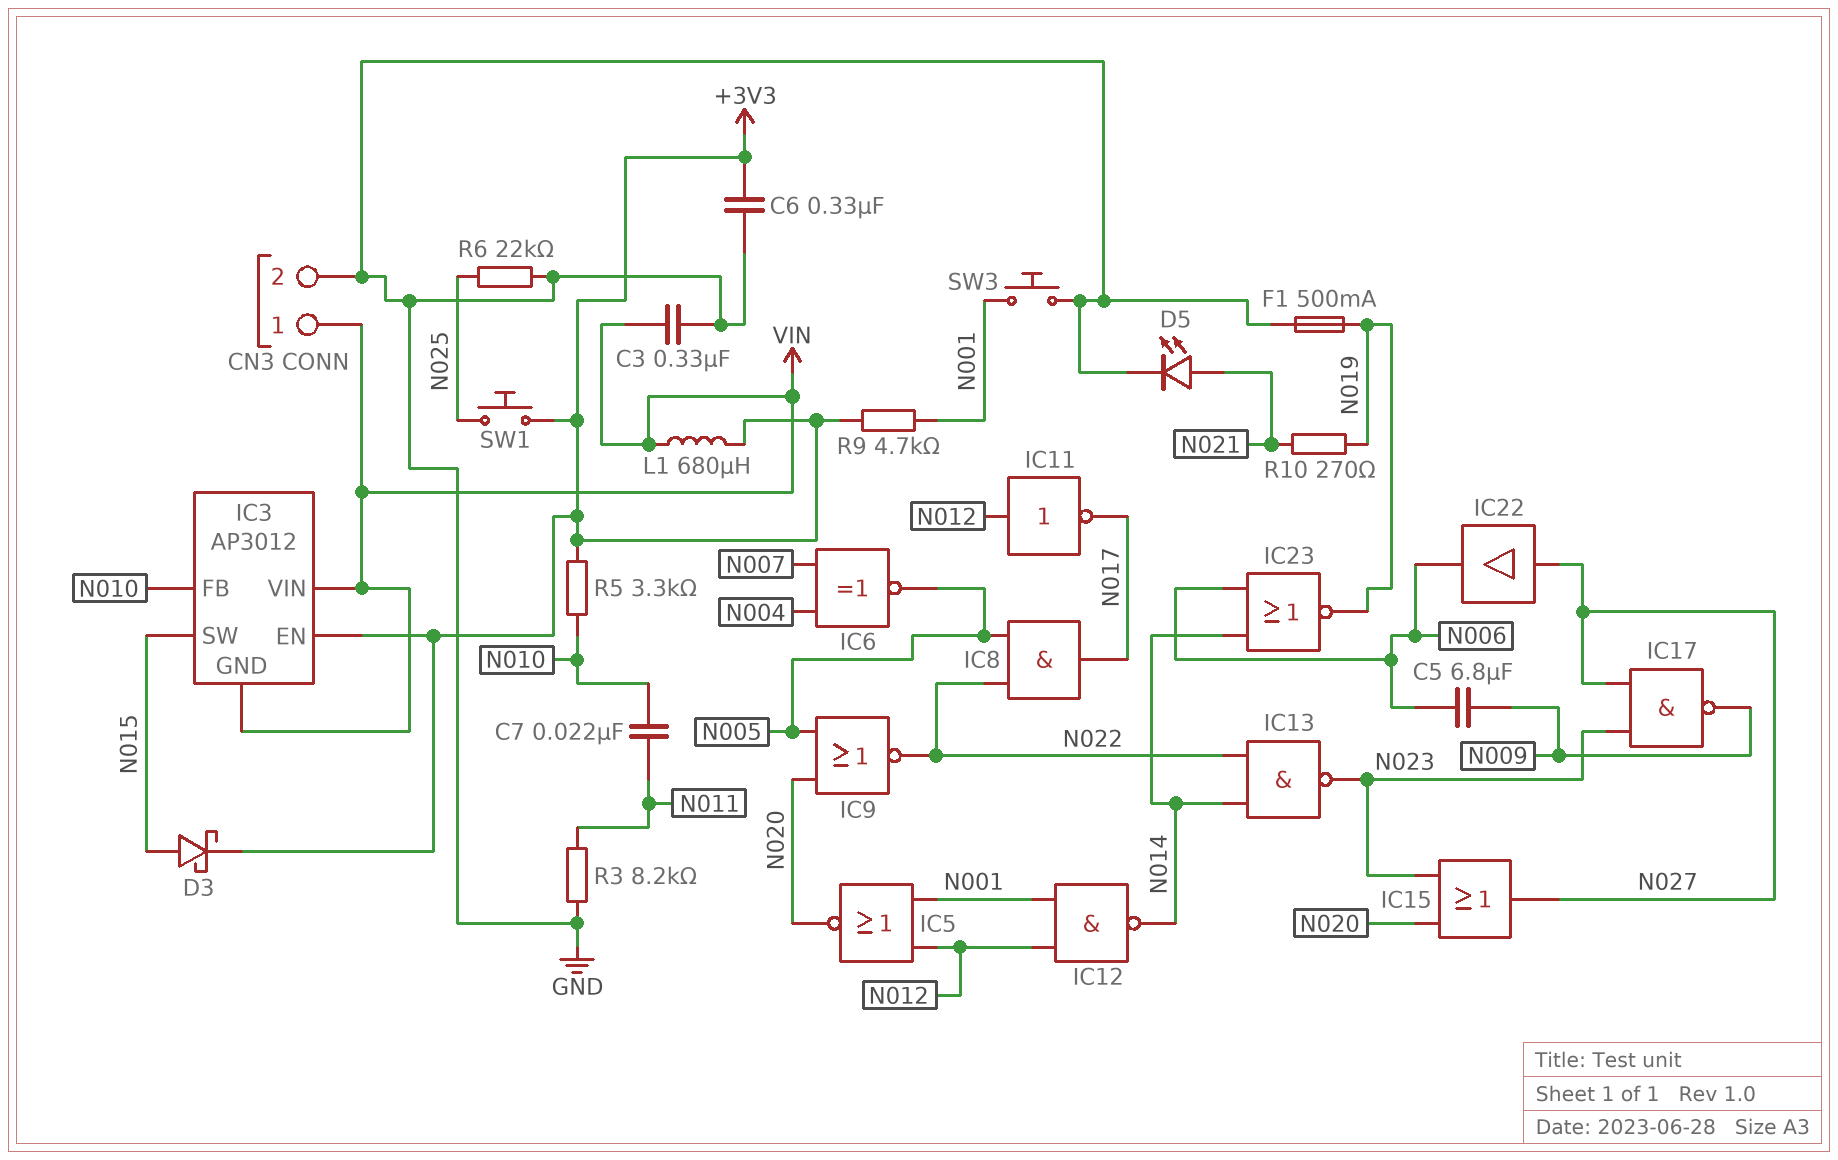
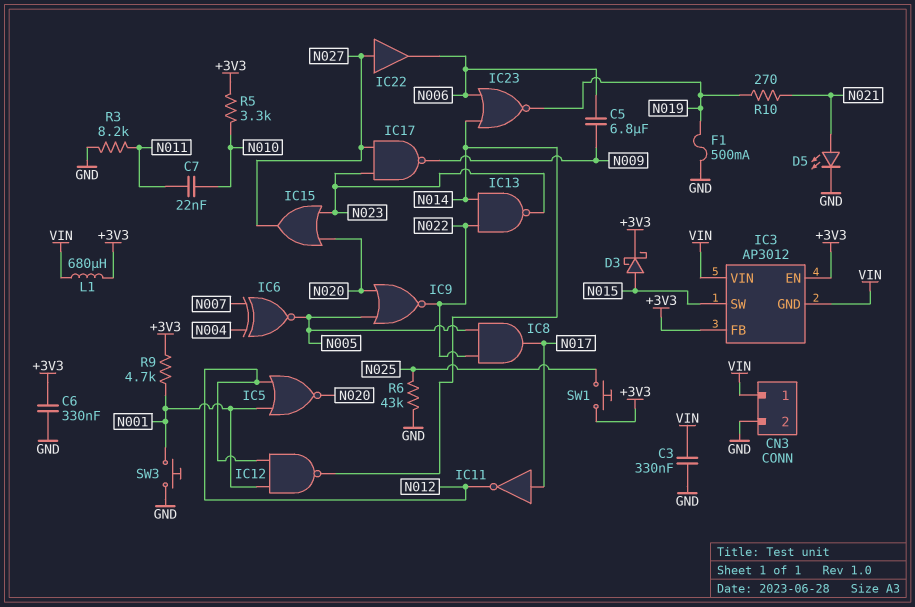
IC3 pin FB: N010 -> +3V3
IC11: NOT (in N012, out N017) -> NOT (in N017, out N012)
R6: 22k (GND, N025) -> 43k (GND, N025)

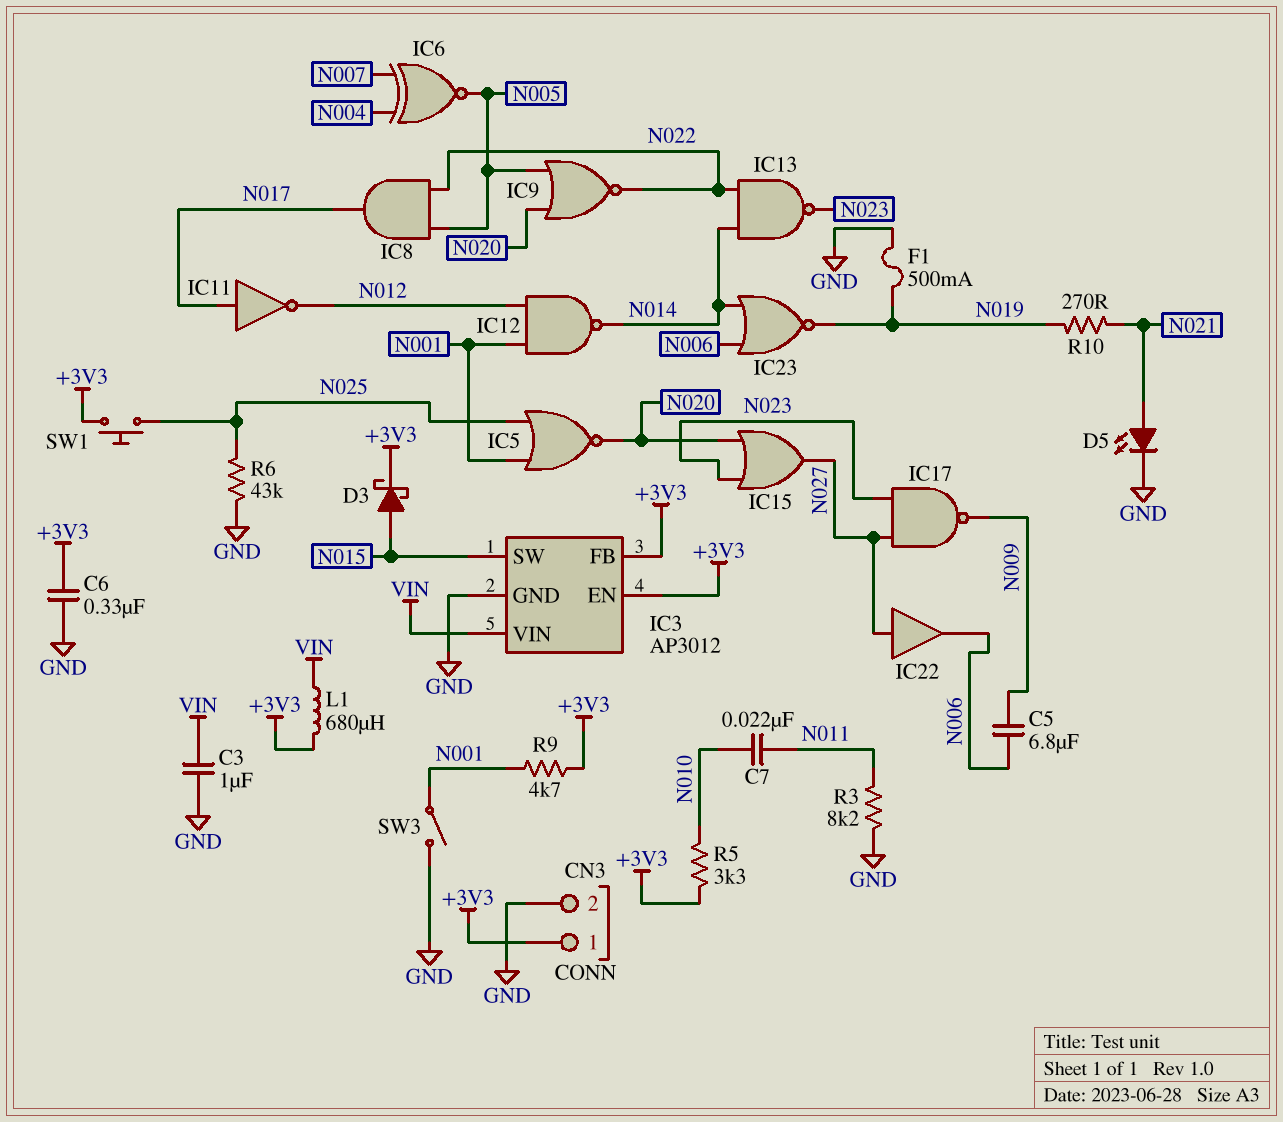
C3: 330nF (GND, VIN) -> 1uF (GND, VIN)
CN3 pin 1: VIN -> +3V3
IC3 pin GND: VIN -> GND
IC5: NOR (in N001, in N012, out N020) -> NOR (in N001, in N025, out N020)
SW3: button (GND, N001) -> switch (GND, N001)

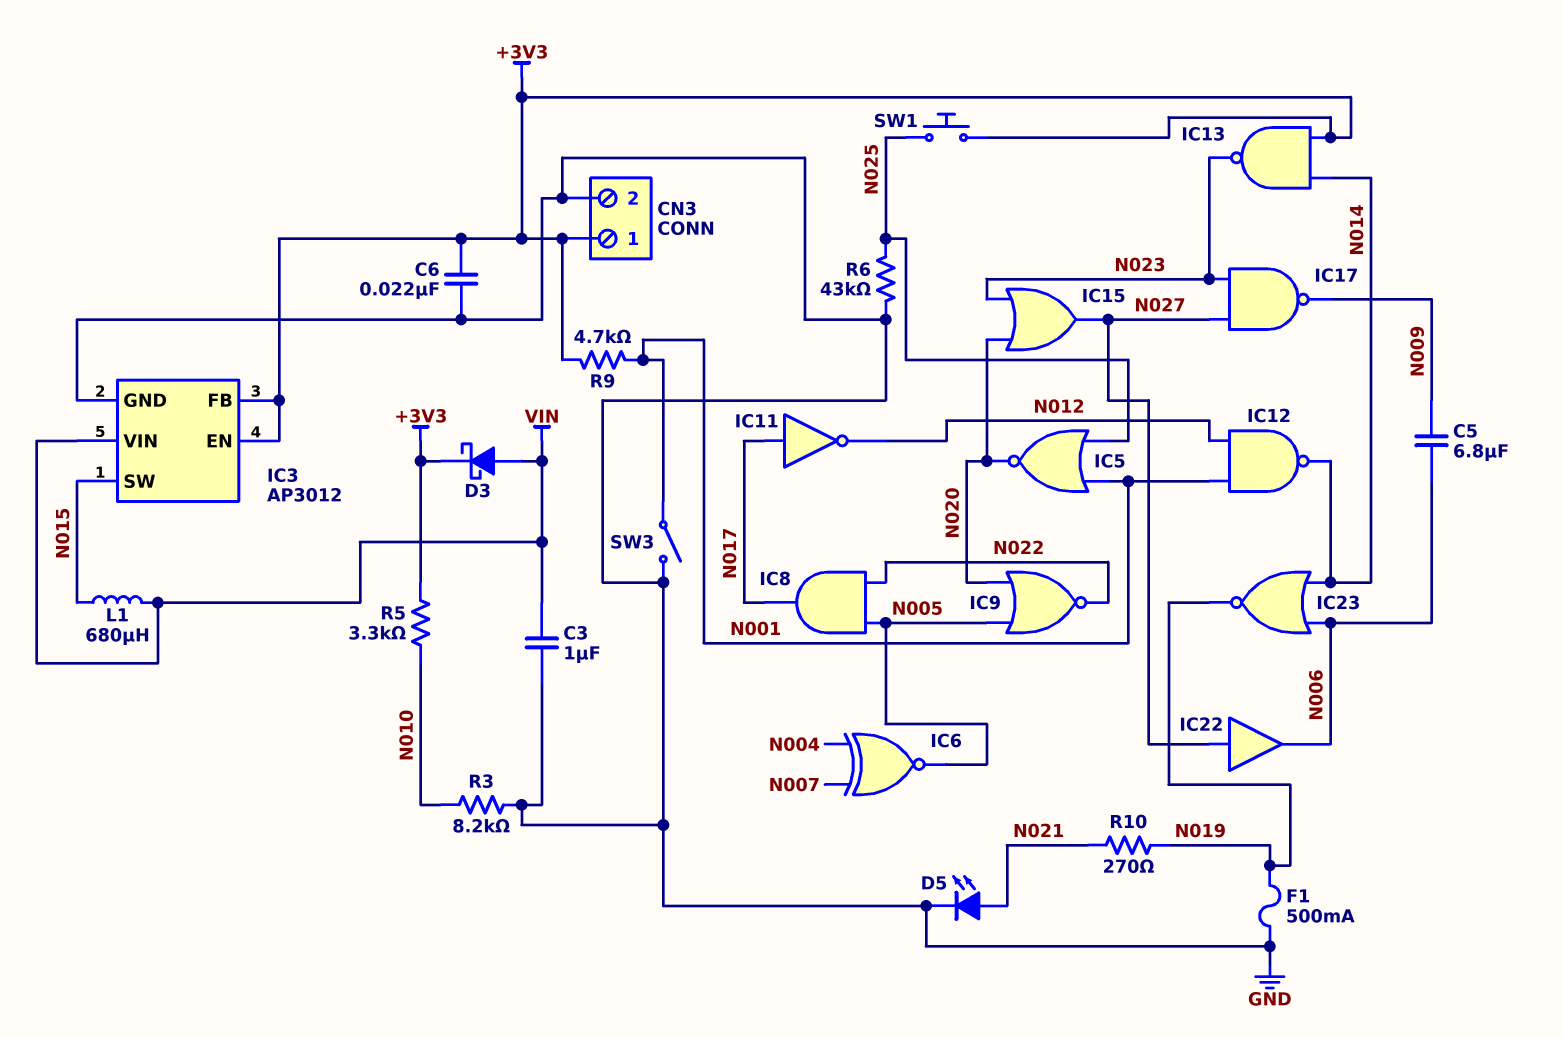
C6: 330nF (+3V3, GND) -> 22nF (+3V3, GND)
C7: 22nF (N010, N011) -> none
D3: schottky (A N015, K +3V3) -> schottky (A VIN, K +3V3)
IC13: NAND (in N014, in N022, out N023) -> NAND (in +3V3, in N014, out N023)
L1: 680uH (+3V3, VIN) -> 680uH (N015, VIN)
R3: 8.2k (GND, N011) -> 8.2k (GND, N010)

